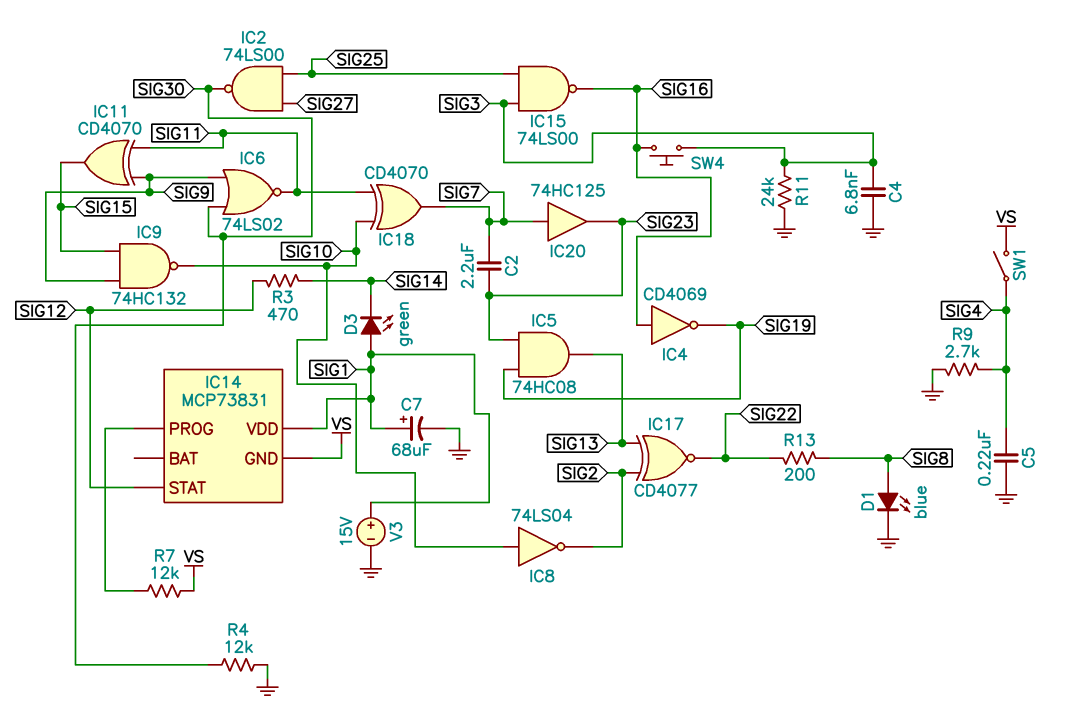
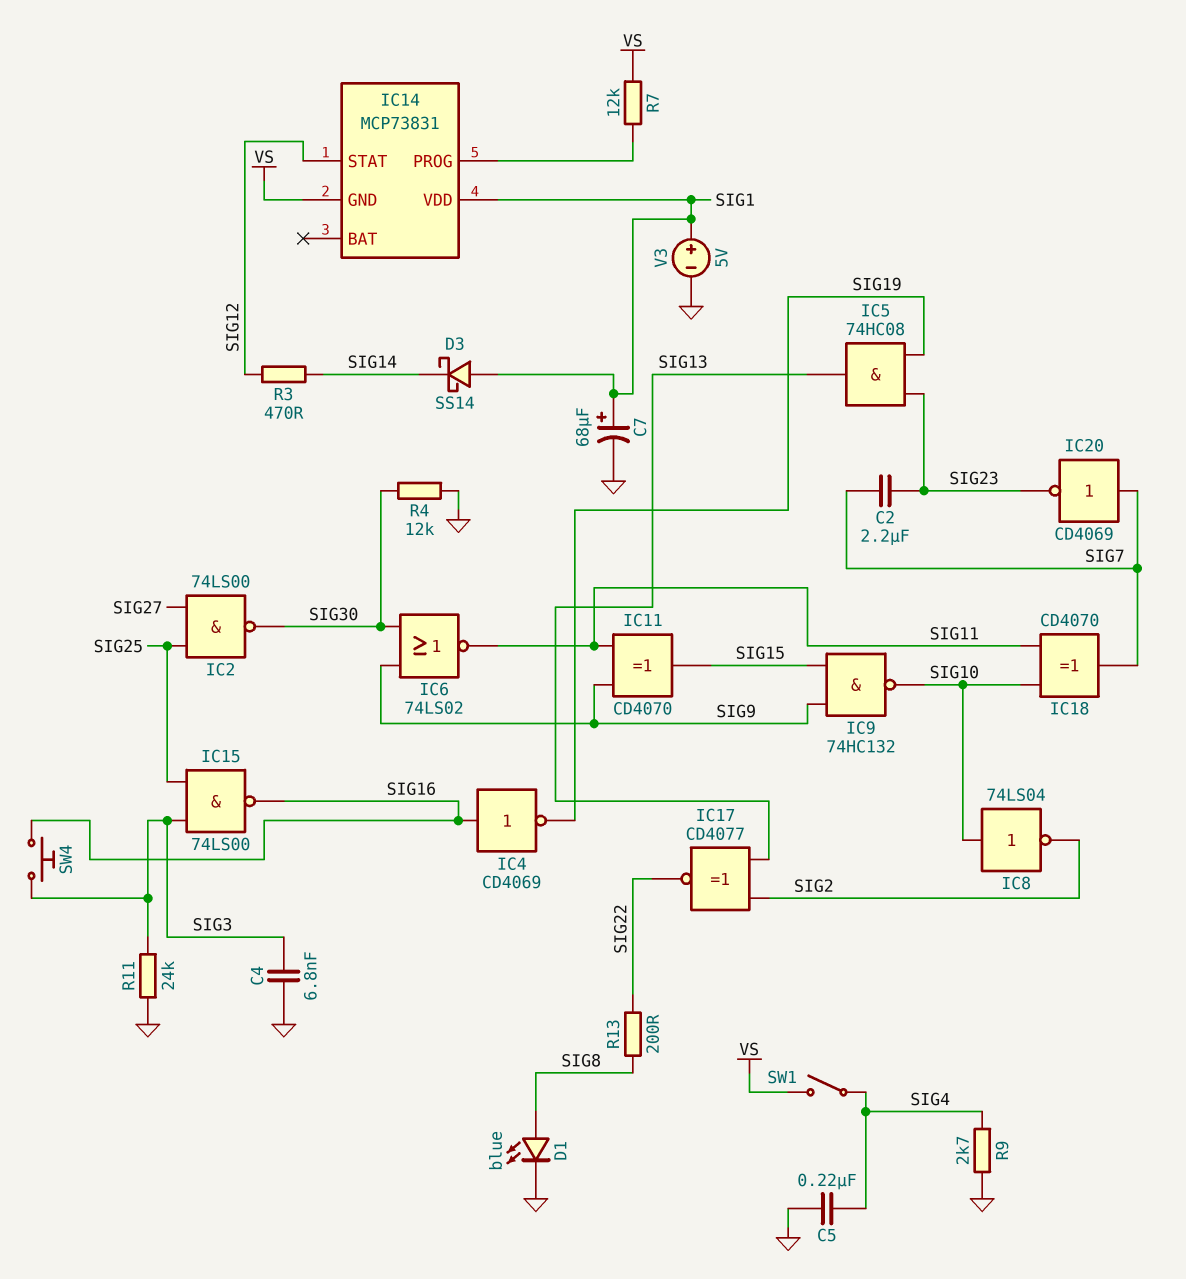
D3: LED green (A SIG1, K SIG14) -> schottky SS14 (A SIG1, K SIG14)
IC20: buffer 74HC125 (in SIG7, out SIG23) -> NOT CD4069 (in SIG7, out SIG23)
V3: 15V (plus SIG1, minus GND) -> 5V (plus SIG1, minus GND)

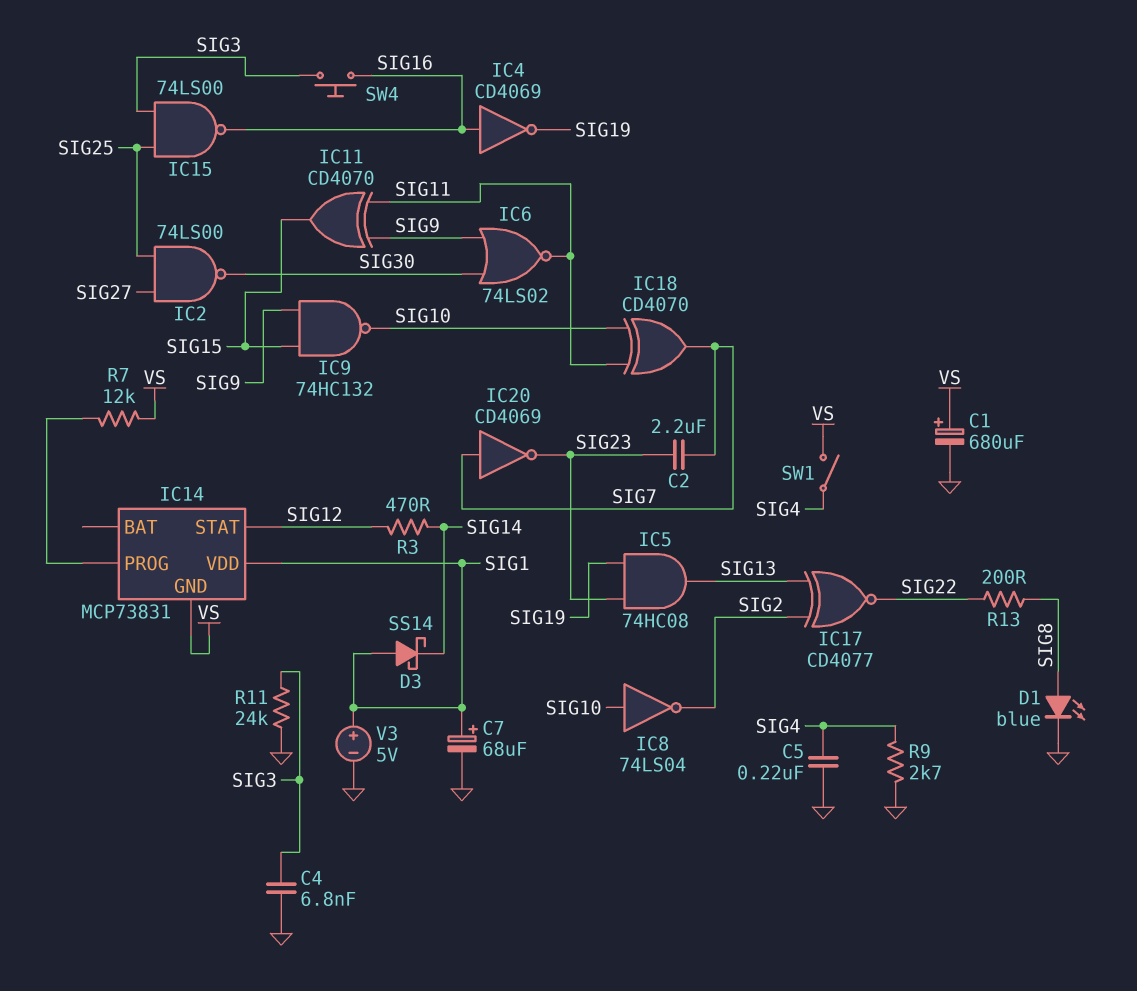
C1: none -> 680uF (plus VS, minus GND)
R4: 12k (GND, SIG30) -> none

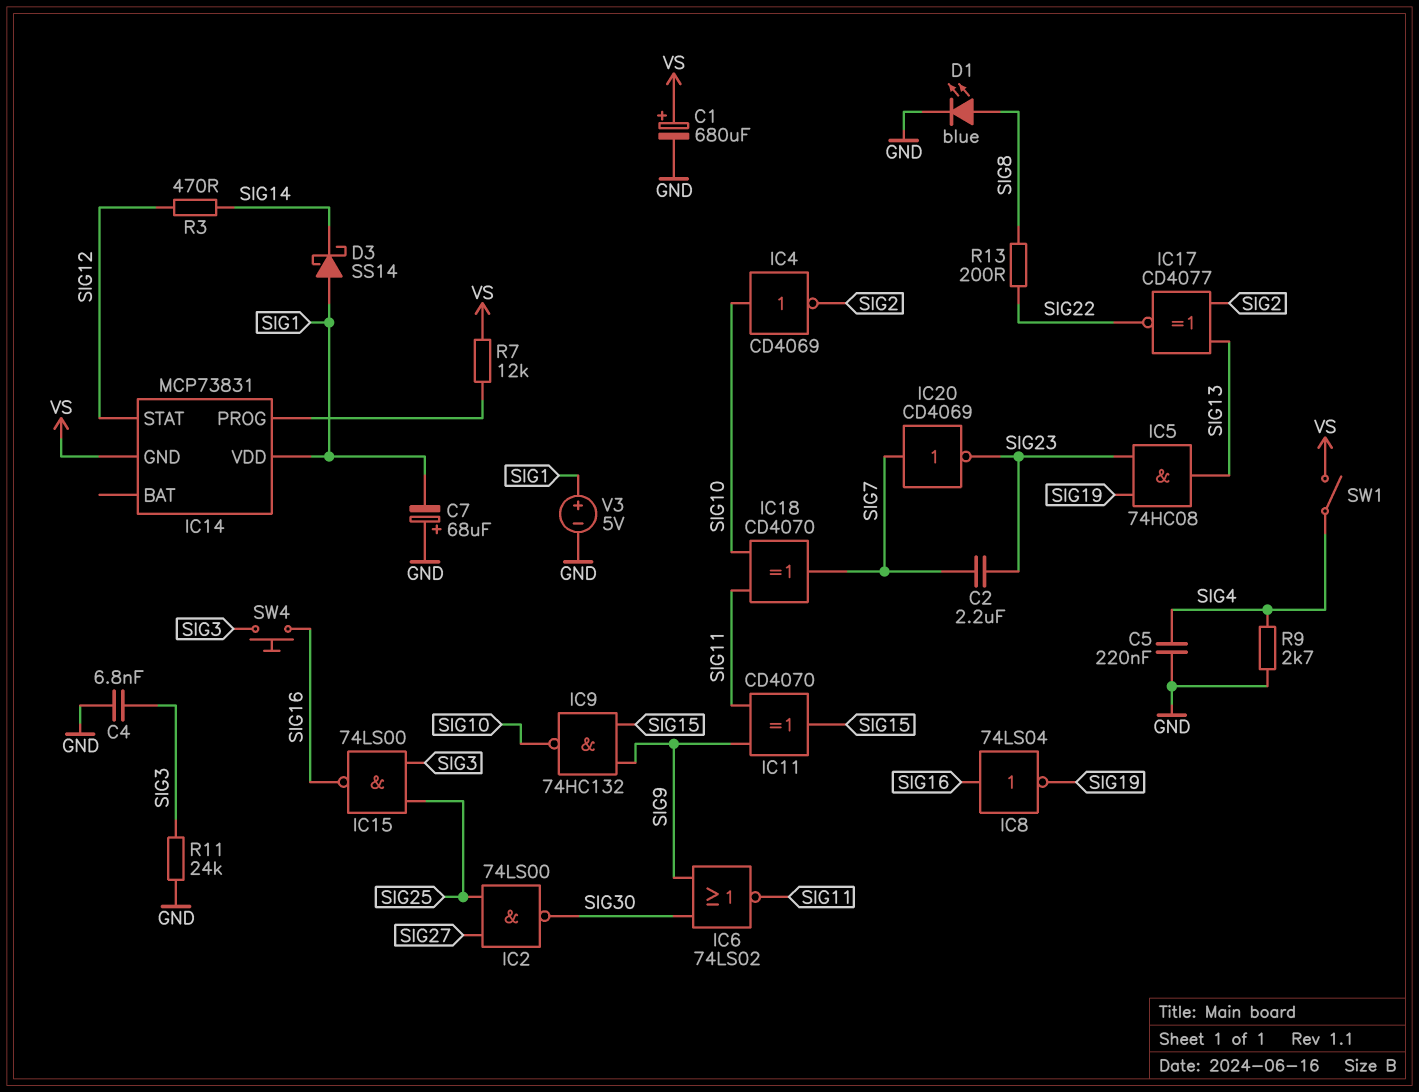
C7: 68uF (plus SIG1, minus GND) -> 68uF (plus GND, minus SIG1)
IC4: NOT CD4069 (in SIG16, out SIG19) -> NOT CD4069 (in SIG10, out SIG2)
IC8: NOT 74LS04 (in SIG10, out SIG2) -> NOT 74LS04 (in SIG16, out SIG19)

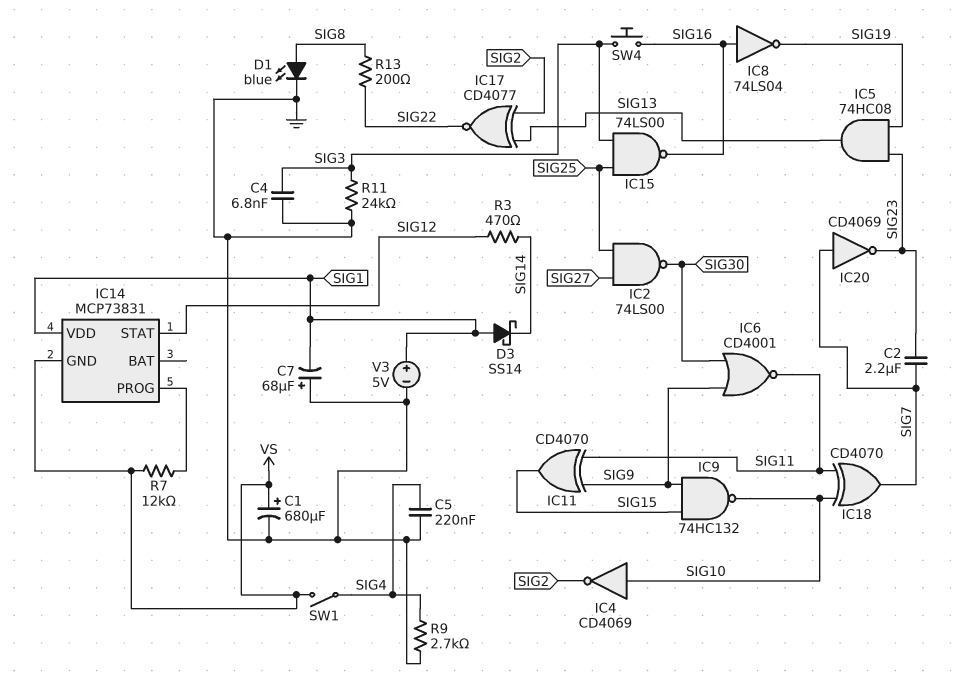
IC6: NOR 74LS02 (in SIG9, in SIG30, out SIG11) -> NOR CD4001 (in SIG9, in SIG30, out SIG11)

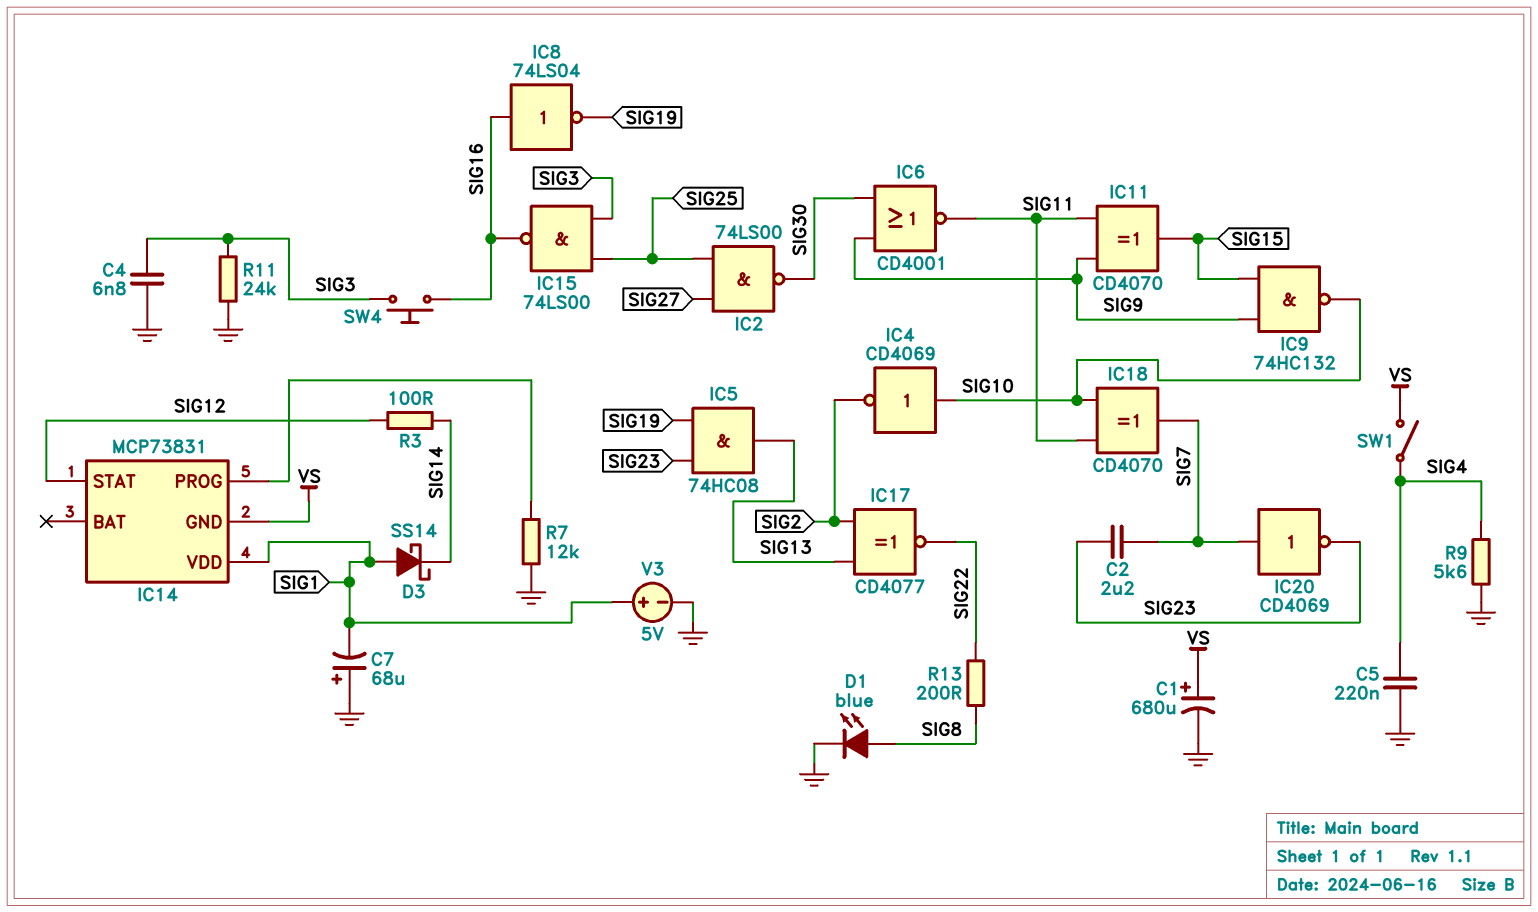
R3: 470 (SIG12, SIG14) -> 100 (SIG12, SIG14)
R7: 12k (IC14/PROG, VS) -> 12k (GND, IC14/PROG)
R9: 2.7k (GND, SIG4) -> 5.6k (GND, SIG4)

